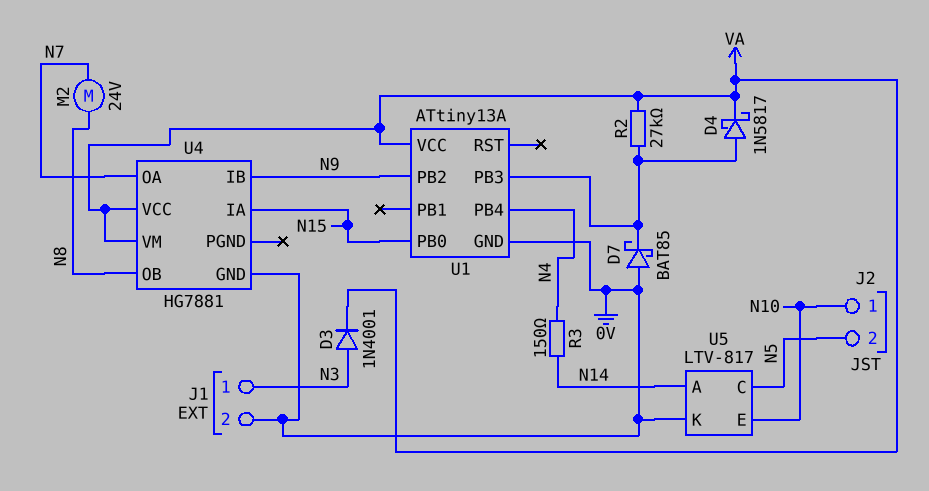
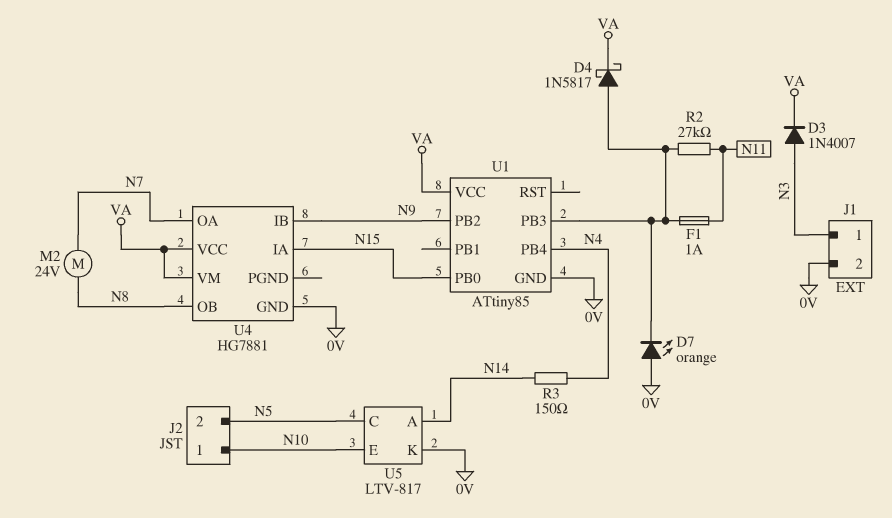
D3: diode 1N4001 (A N3, K VA) -> diode 1N4007 (A N3, K VA)
D7: schottky BAT85 (A 0V, K U1/PB3) -> LED orange (A 0V, K U1/PB3)
F1: none -> 1A (N11, U1/PB3)
R2: 27k (U1/PB3, VA) -> 27k (N11, U1/PB3)
U1: ATtiny13A -> ATtiny85

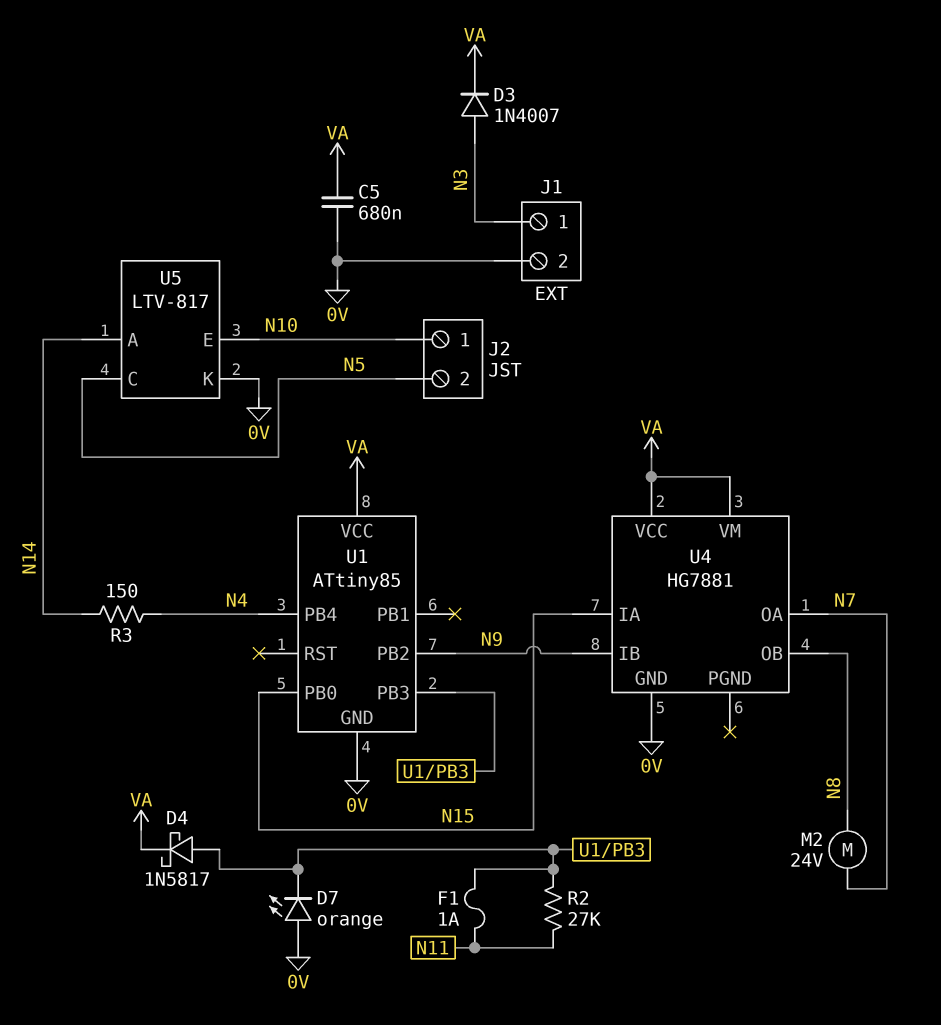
C5: none -> 680nF (0V, VA)

